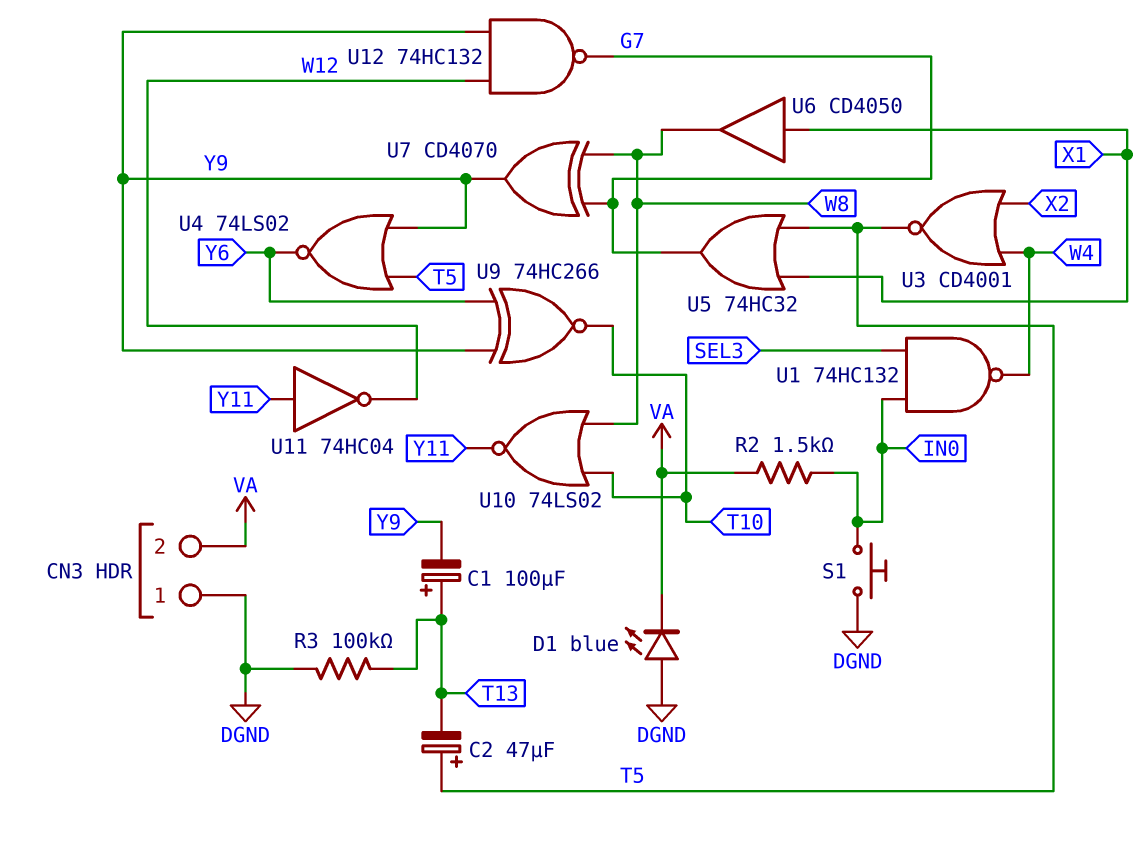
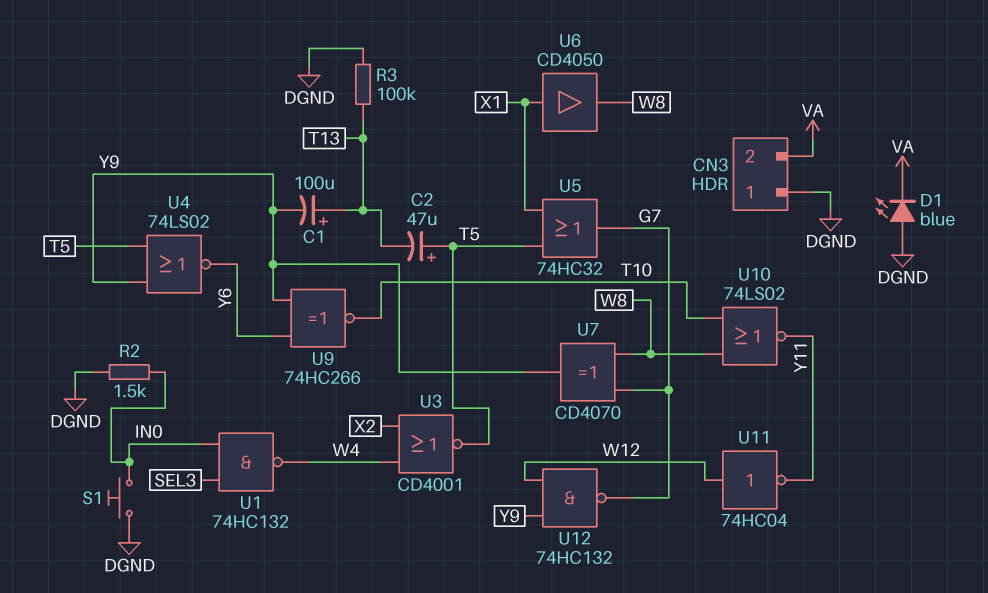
R2: 1.5k (IN0, VA) -> 1.5k (DGND, IN0)
U11: NOT 74HC04 (in Y11, out W12) -> NOT 74HC04 (in W12, out Y11)

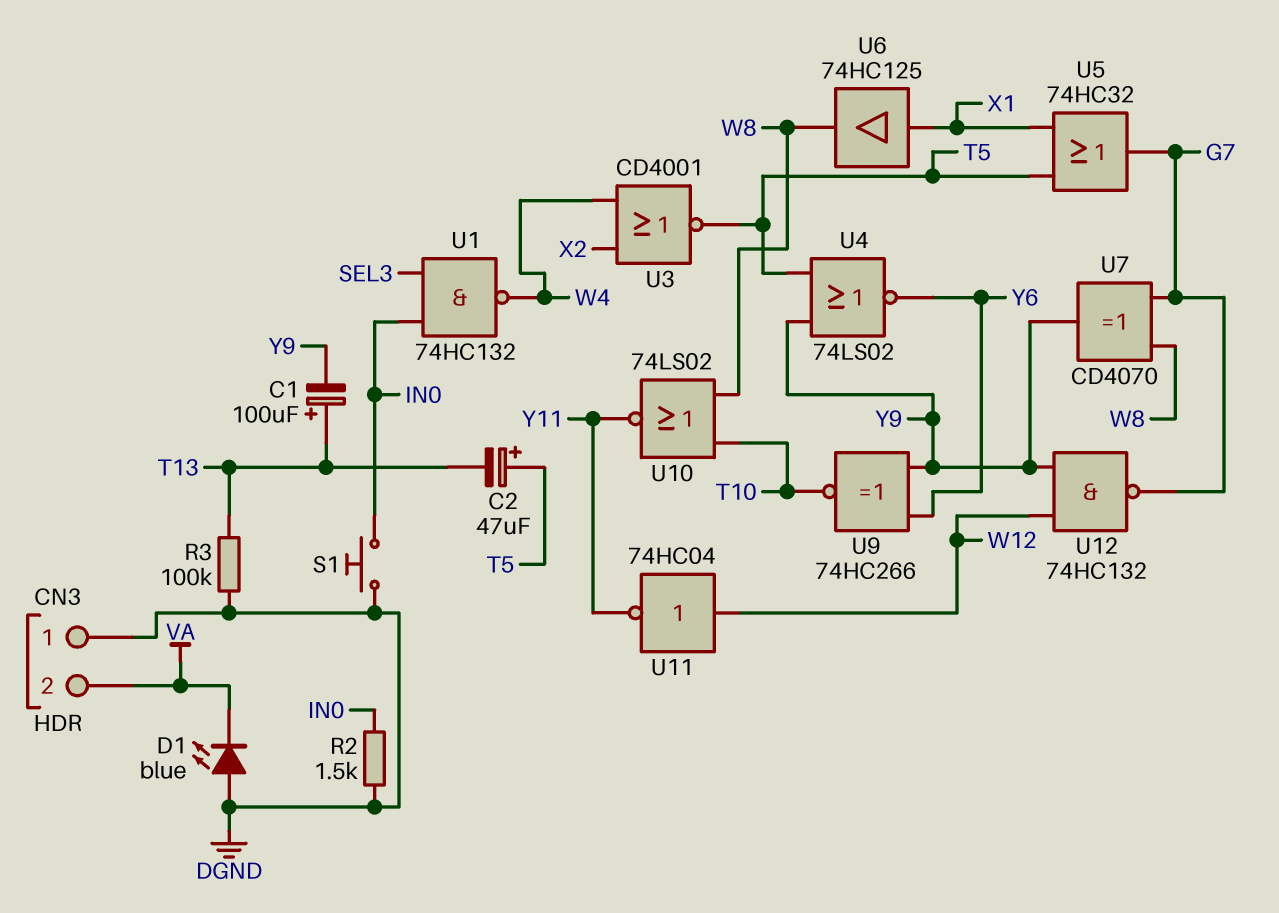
U6: buffer CD4050 (in X1, out W8) -> buffer 74HC125 (in X1, out W8)

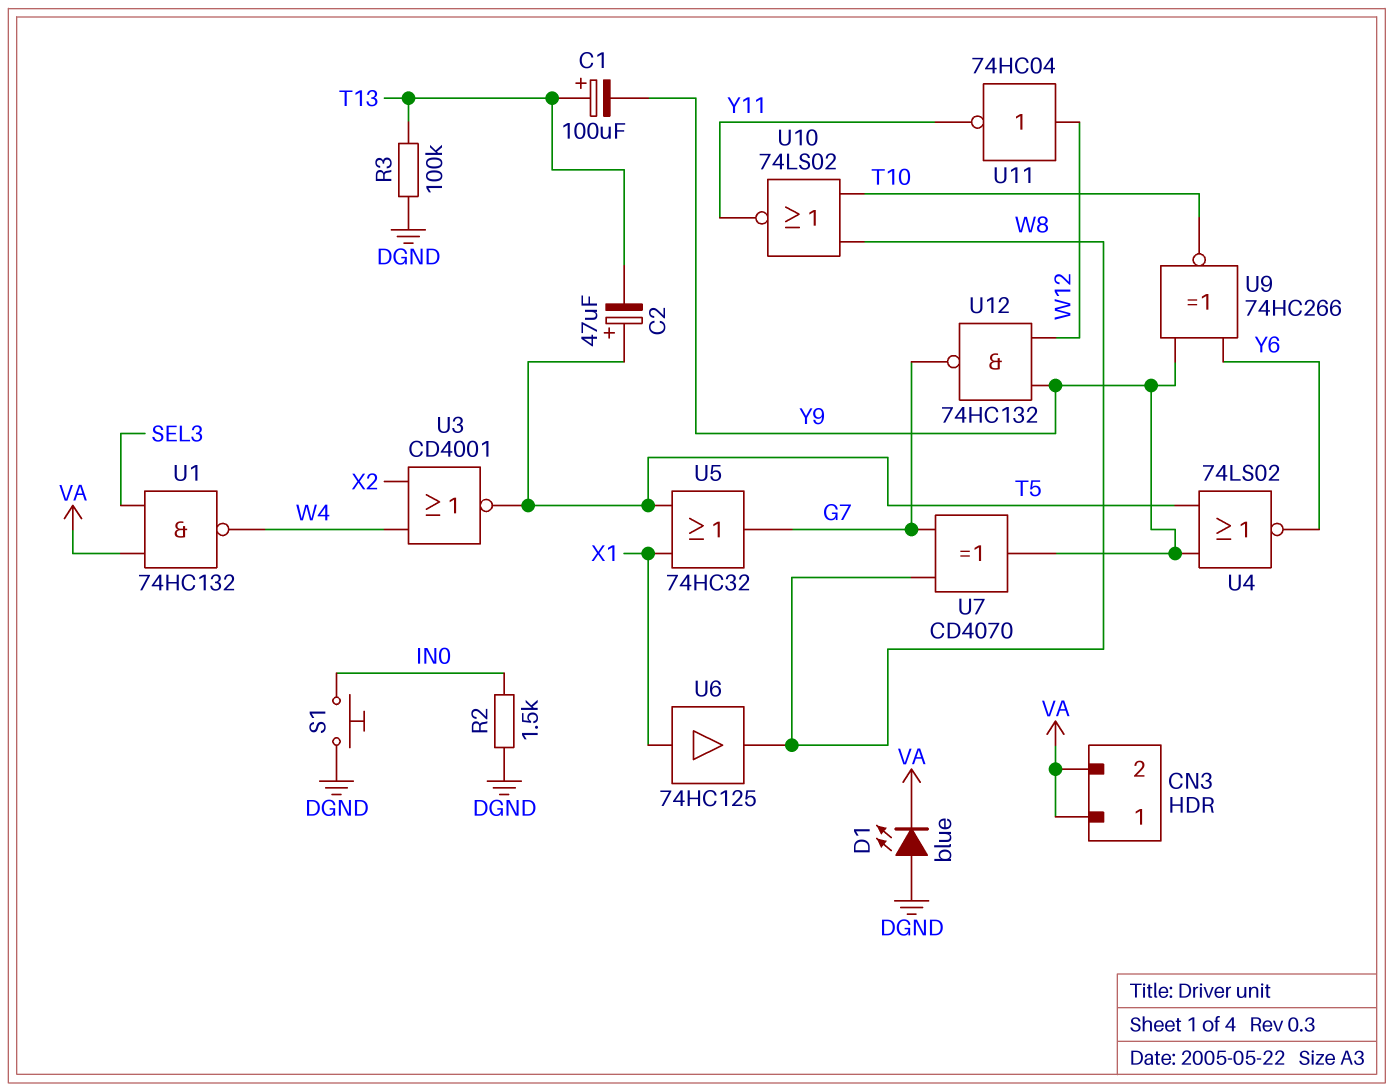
CN3 pin 1: DGND -> VA
U1: NAND 74HC132 (in IN0, in SEL3, out W4) -> NAND 74HC132 (in SEL3, in VA, out W4)

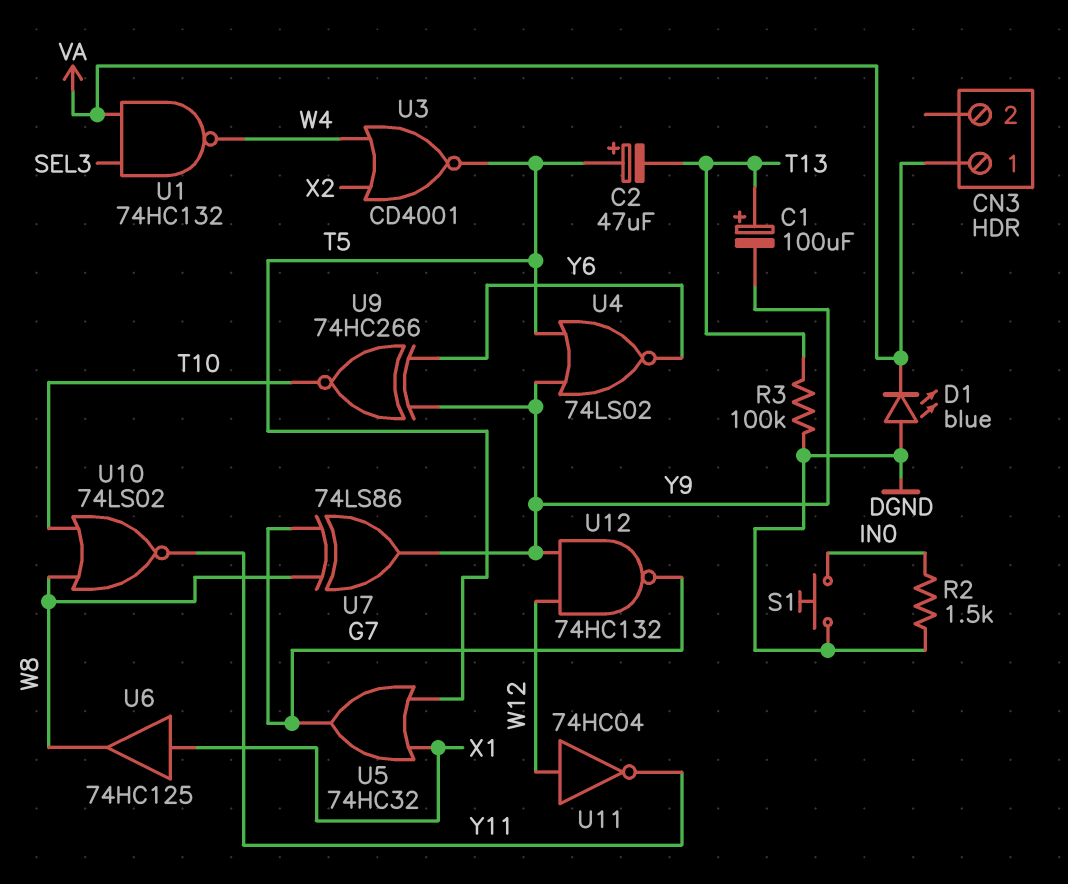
CN3 pin 2: VA -> none
U7: XOR CD4070 (in G7, in W8, out Y9) -> XOR 74LS86 (in G7, in W8, out Y9)

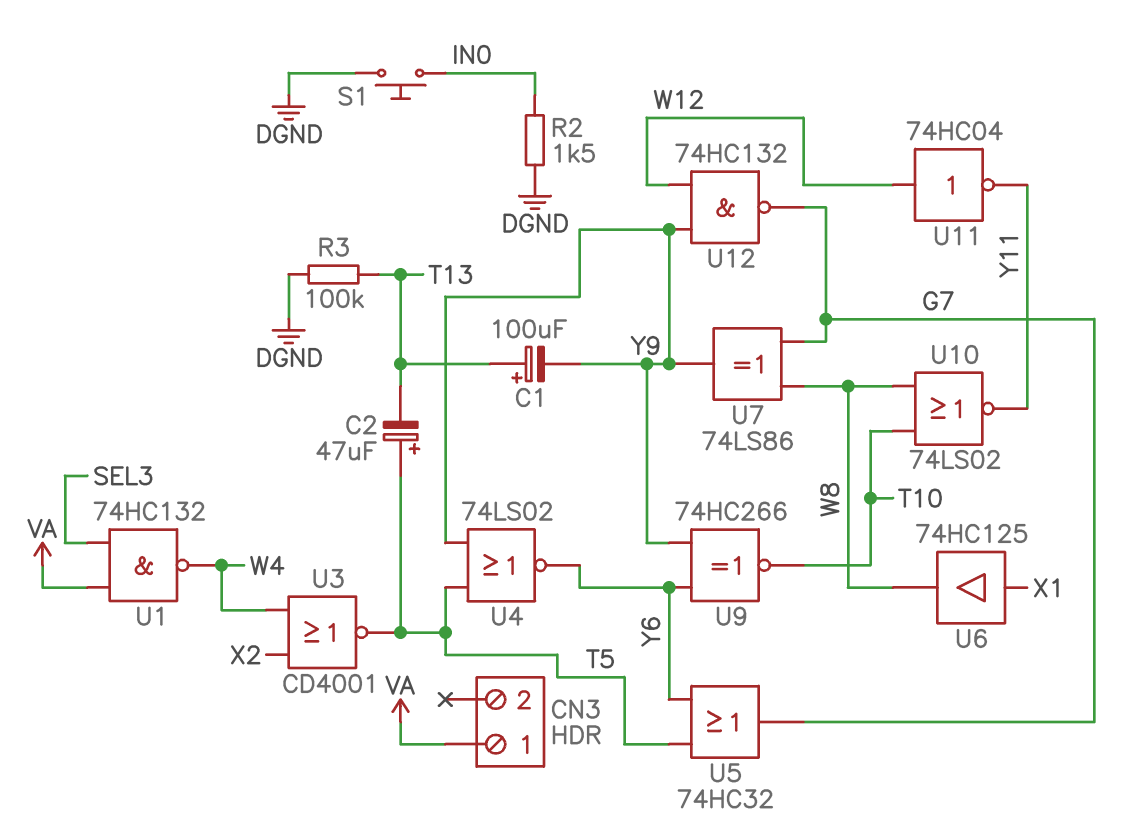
D1: LED blue (A DGND, K VA) -> none
U5: OR 74HC32 (in T5, in X1, out G7) -> OR 74HC32 (in T5, in Y6, out G7)

